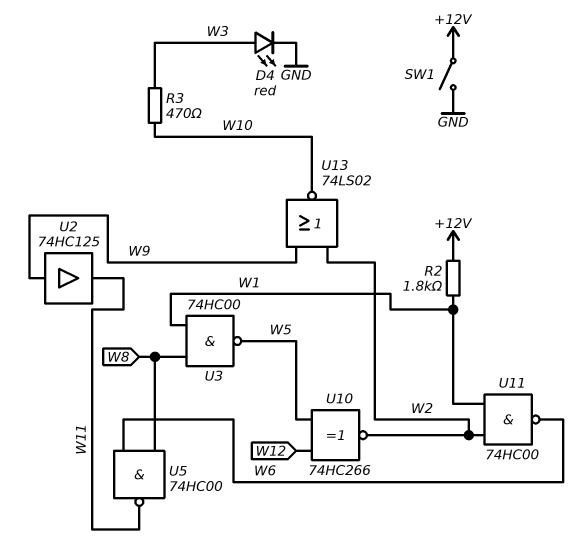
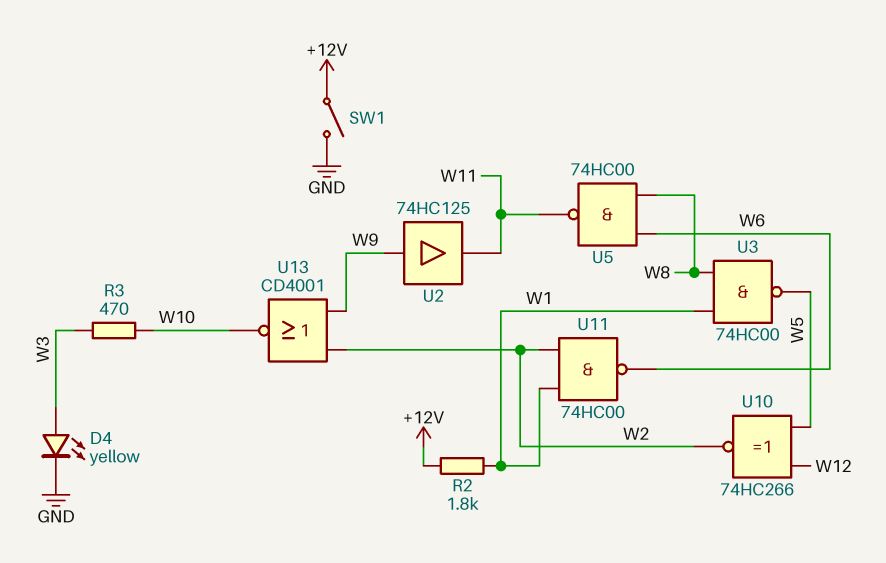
D4: LED red (A W3, K GND) -> LED yellow (A W3, K GND)
U13: NOR 74LS02 (in W2, in W9, out W10) -> NOR CD4001 (in W2, in W9, out W10)

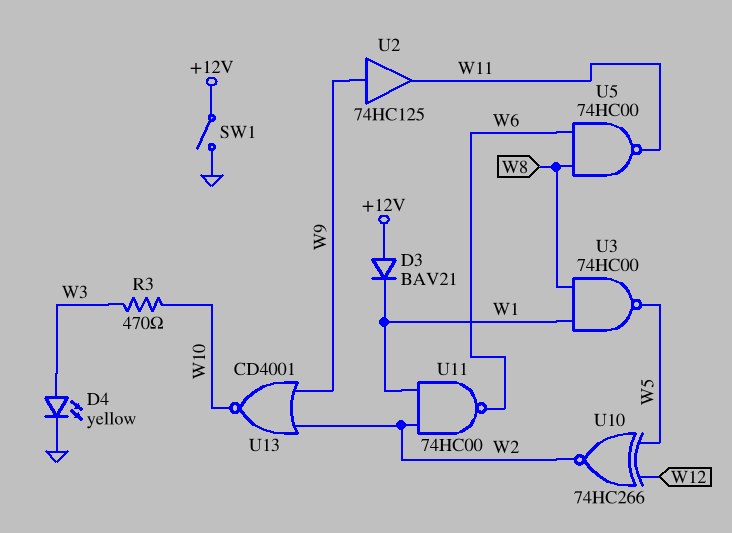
D3: none -> diode BAV21 (A +12V, K W1)
R2: 1.8k (+12V, W1) -> none

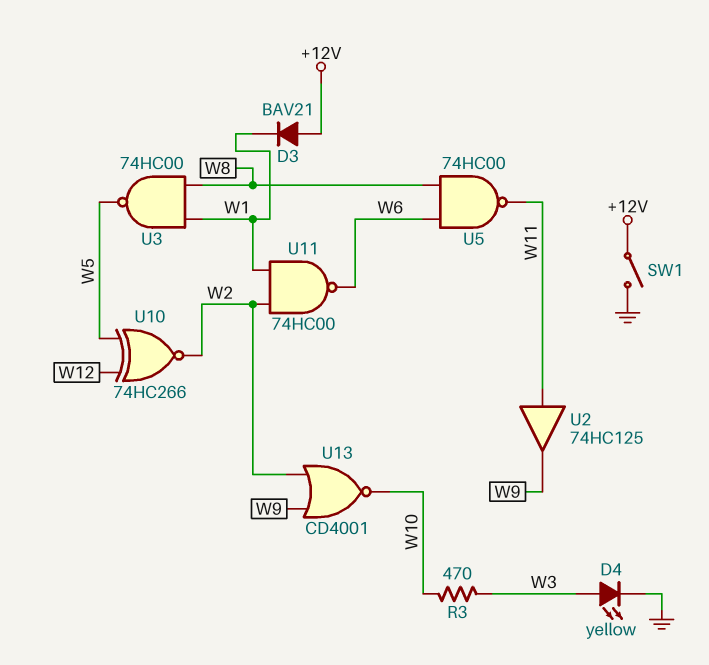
U2: buffer 74HC125 (in W9, out W11) -> buffer 74HC125 (in W11, out W9)

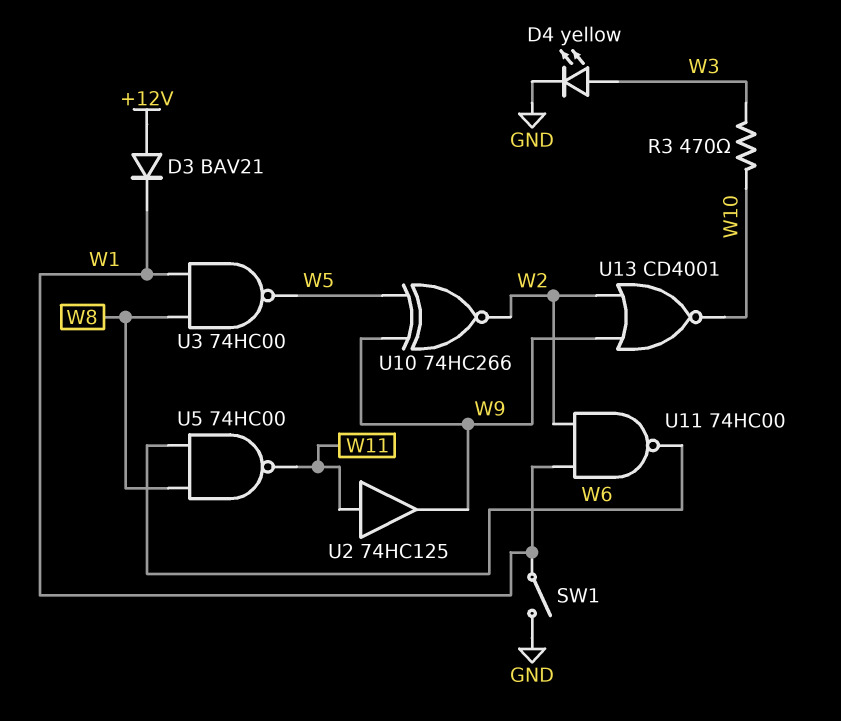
SW1: switch (+12V, GND) -> switch (GND, W1)
U10: XNOR 74HC266 (in W5, in W12, out W2) -> XNOR 74HC266 (in W5, in W9, out W2)

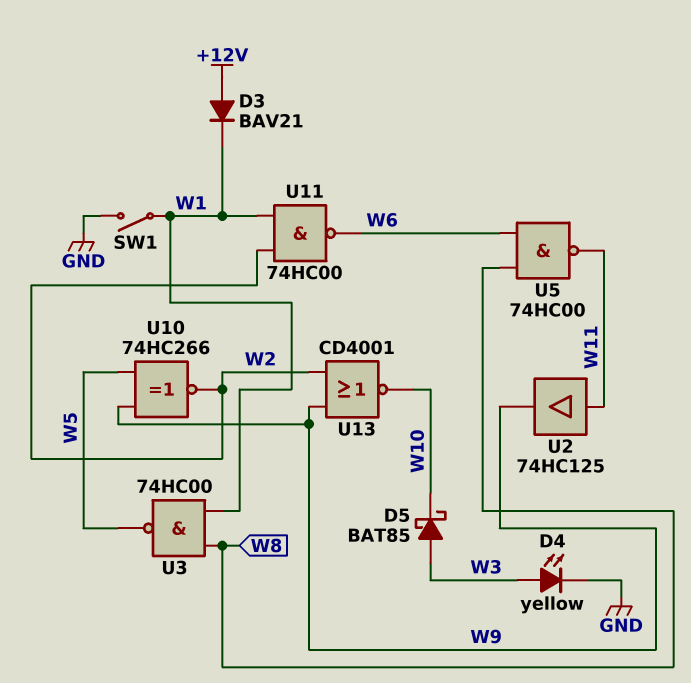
D5: none -> schottky BAT85 (A W3, K W10)
R3: 470 (W3, W10) -> none

